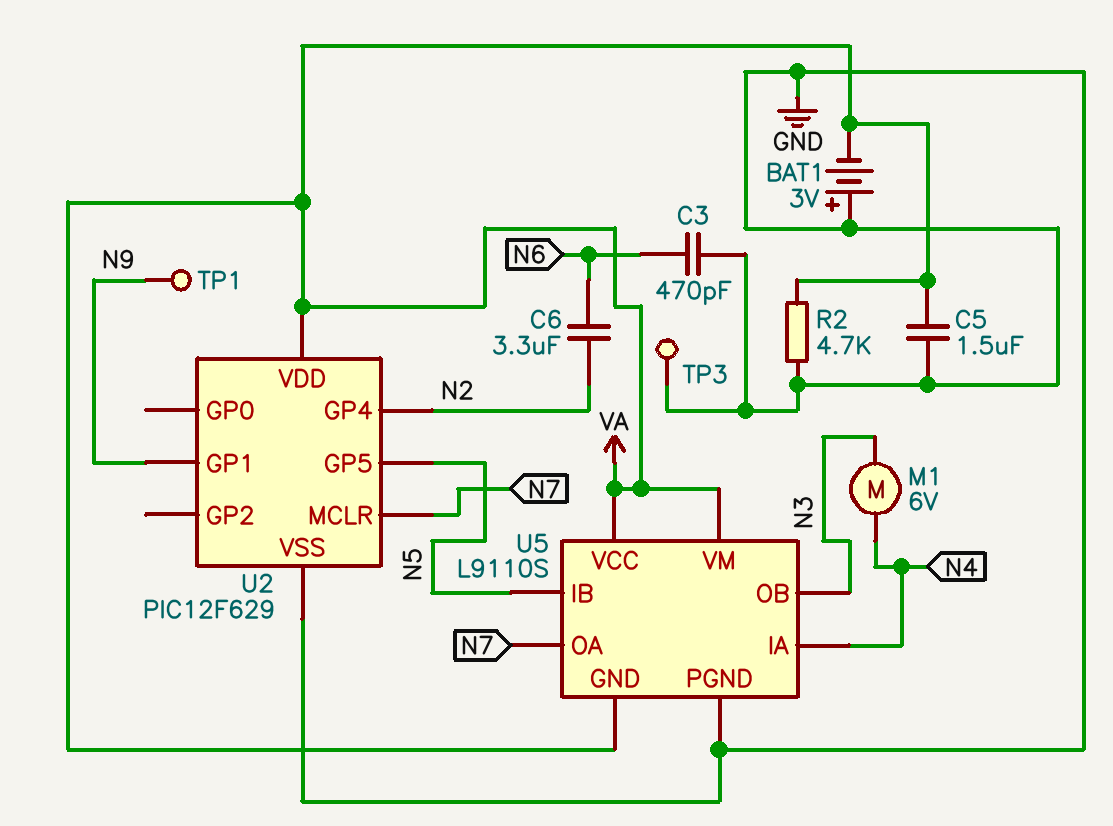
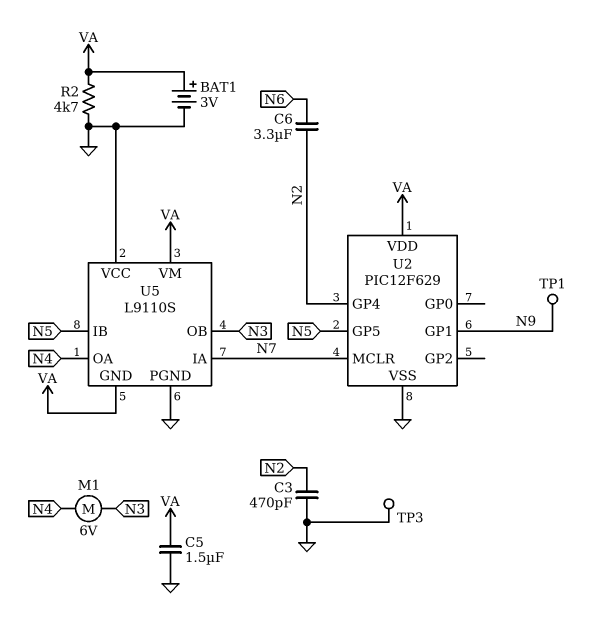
BAT1: 3V (plus GND, minus VA) -> 3V (plus VA, minus GND)
C3: 470pF (GND, N6) -> 470pF (GND, N2)
U5 pin IA: N4 -> N7
U5 pin OA: N7 -> N4
U5 pin VCC: VA -> GND

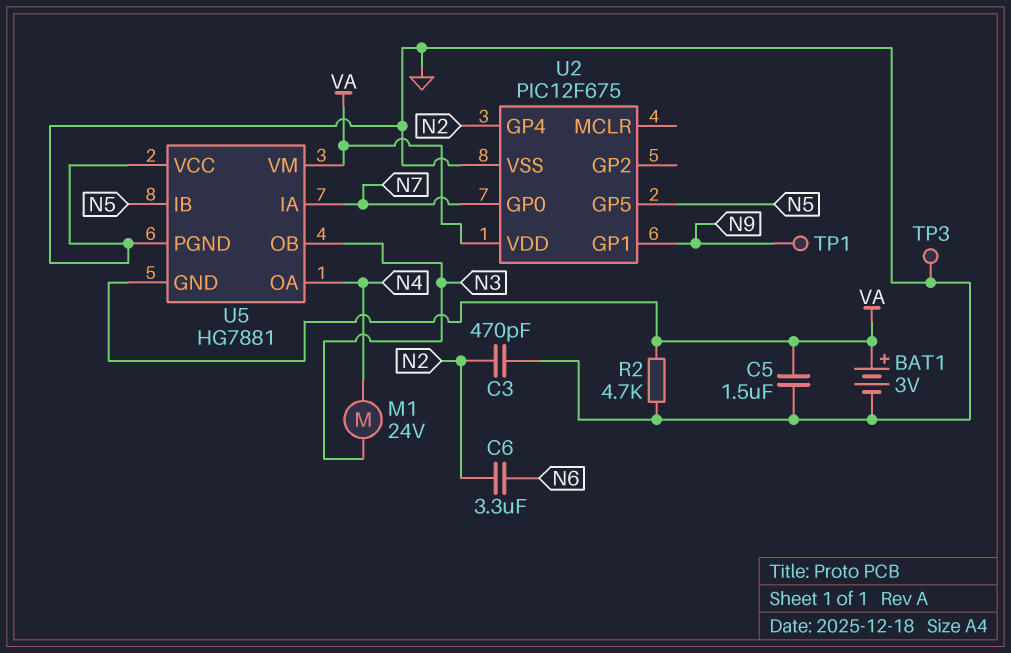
M1: motor 6V (N3, N4) -> motor 24V (N3, N4)
U2: PIC12F629 -> PIC12F675
U2 pin GP0: none -> N7
U2 pin MCLR: N7 -> none
U5: L9110S -> HG7881

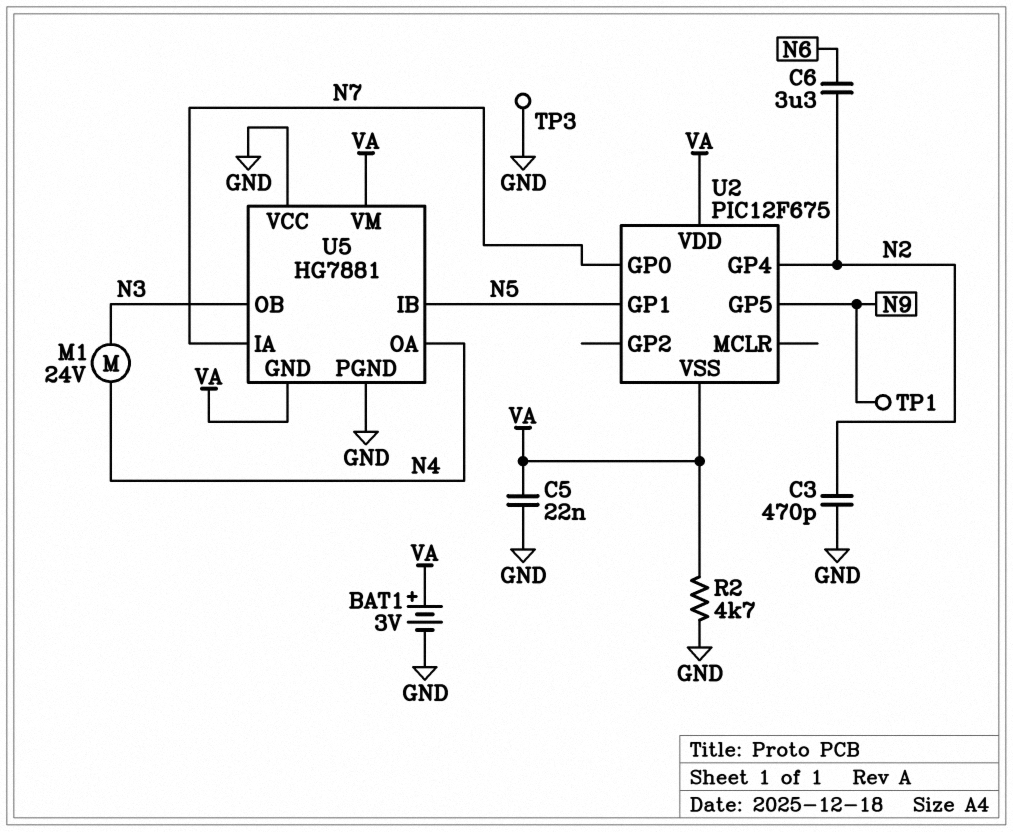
C5: 1.5uF (GND, VA) -> 22nF (GND, VA)
U2 pin GP1: N9 -> N5
U2 pin GP5: N5 -> N9
U2 pin VSS: GND -> VA

